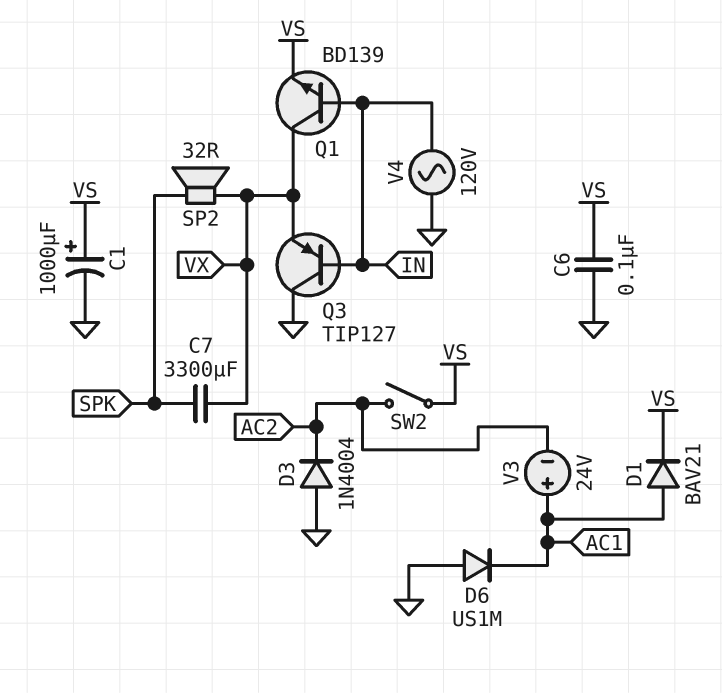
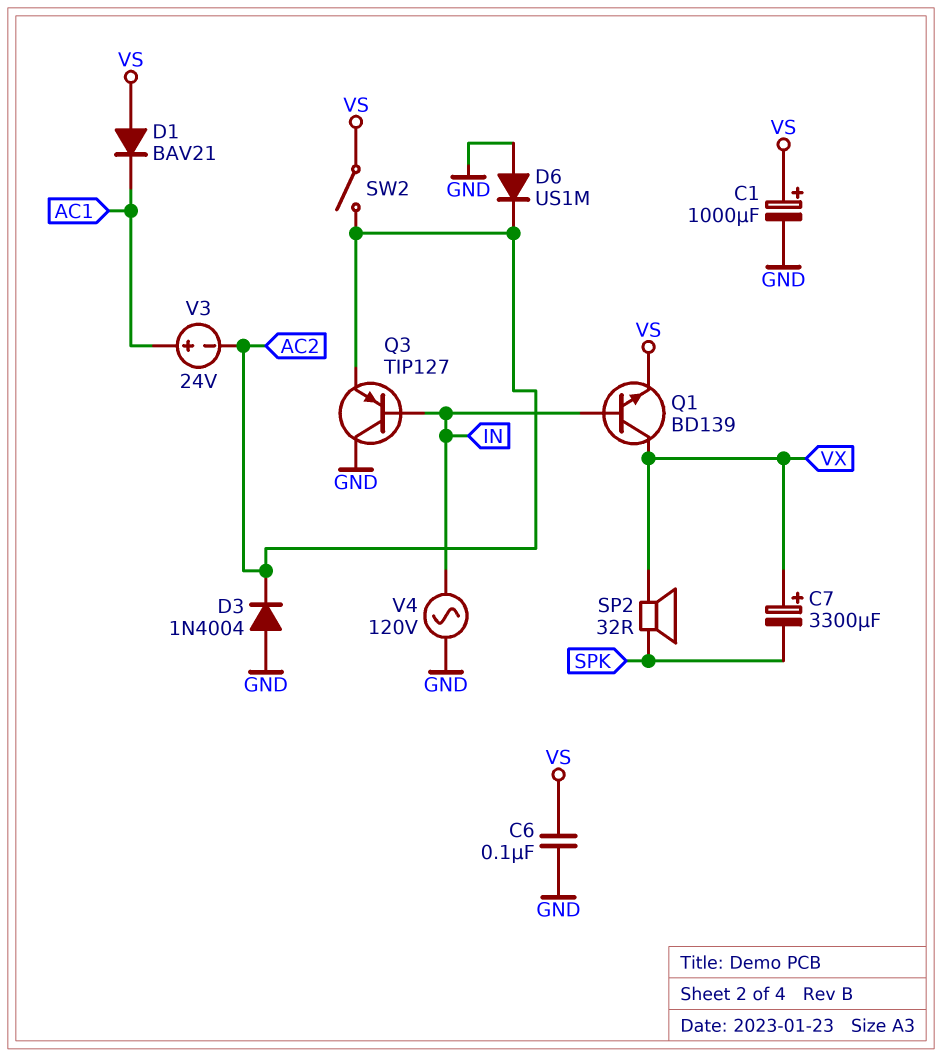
C7: 3300uF (SPK, VX) -> 3300uF (plus VX, minus SPK)
D1: diode BAV21 (A AC1, K VS) -> diode BAV21 (A VS, K AC1)
D6: diode US1M (A GND, K AC1) -> diode US1M (A GND, K AC2)
Q3: PNP TIP127 (B IN, C GND, E VX) -> PNP TIP127 (B IN, C GND, E AC2)

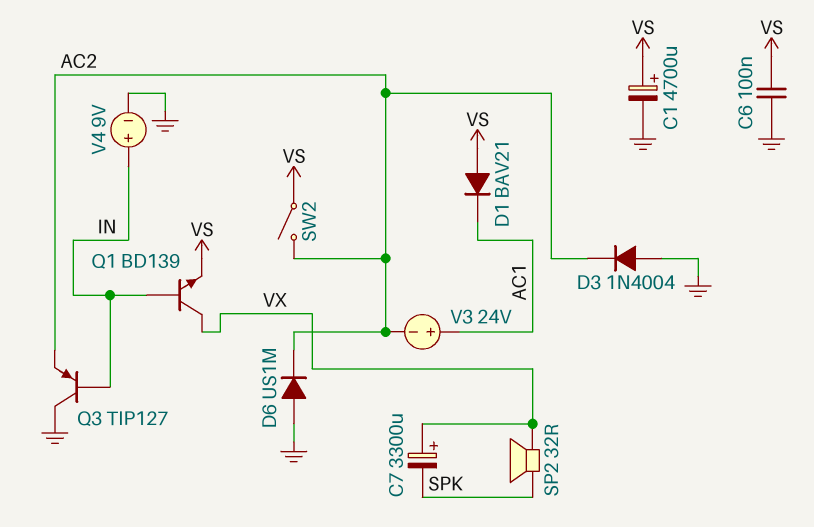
C1: 1000uF (plus VS, minus GND) -> 4700uF (plus VS, minus GND)
V4: AC 120V (GND, IN) -> 9V (plus IN, minus GND)

